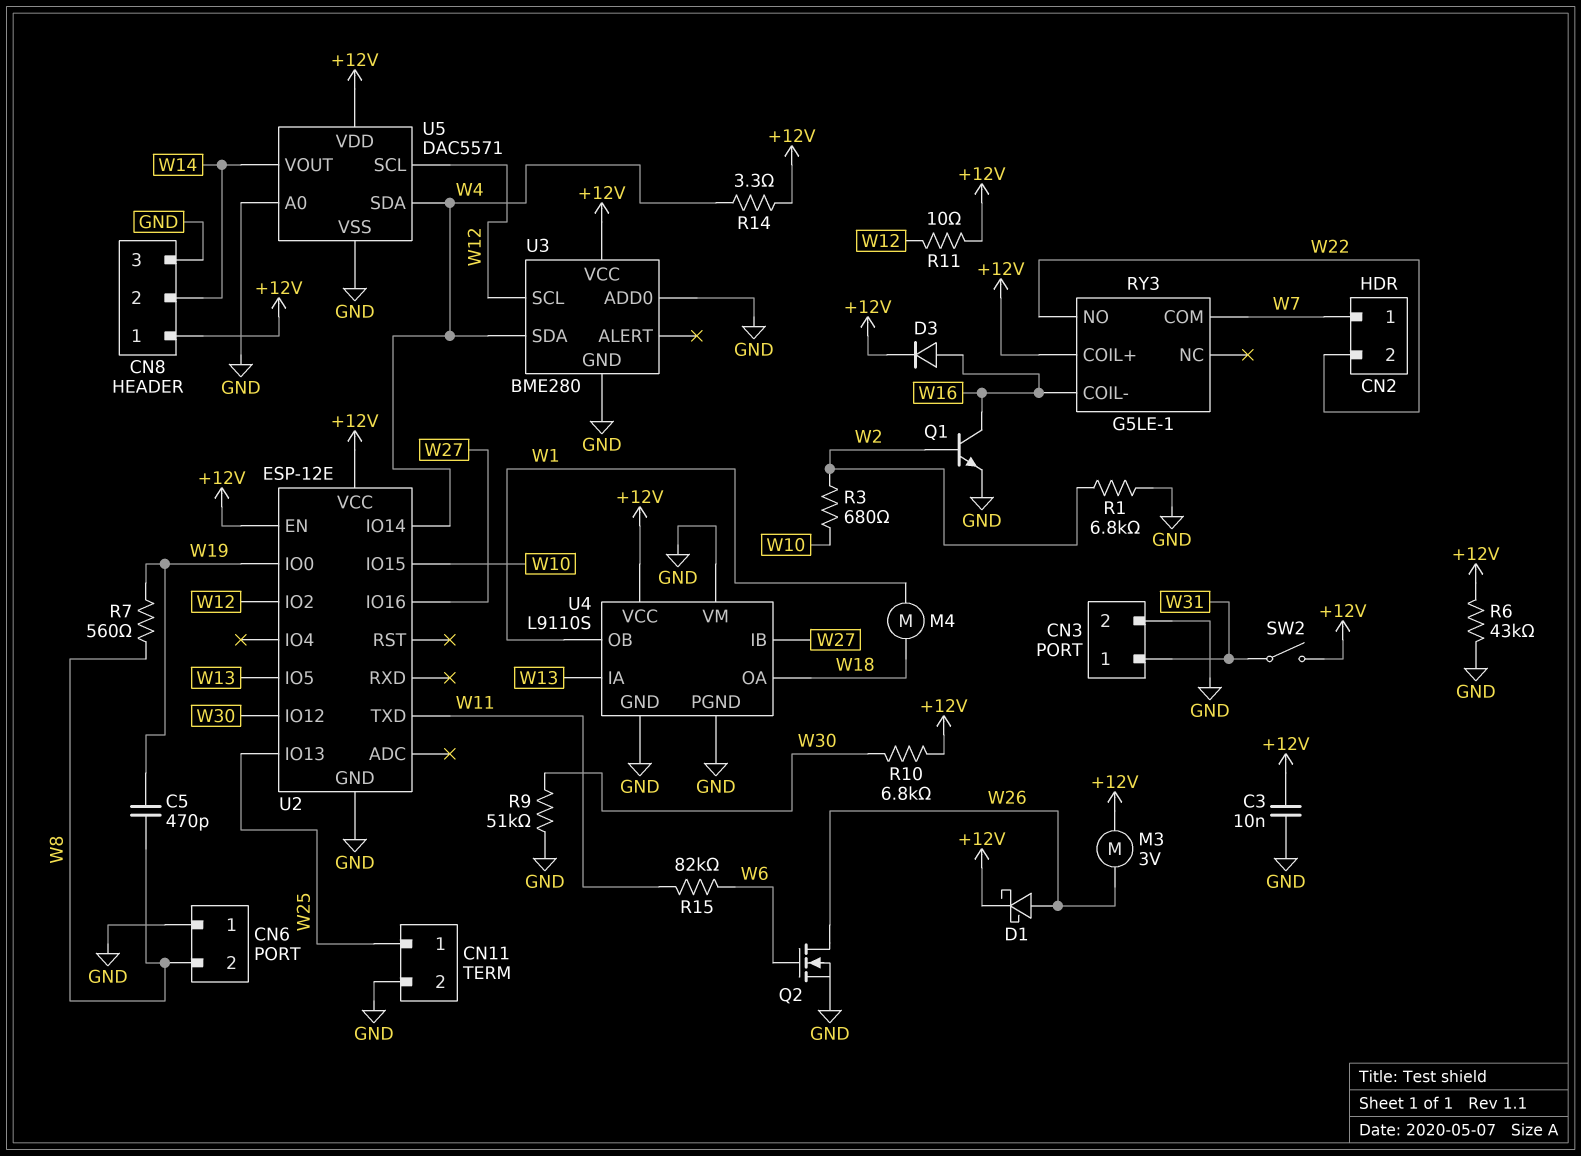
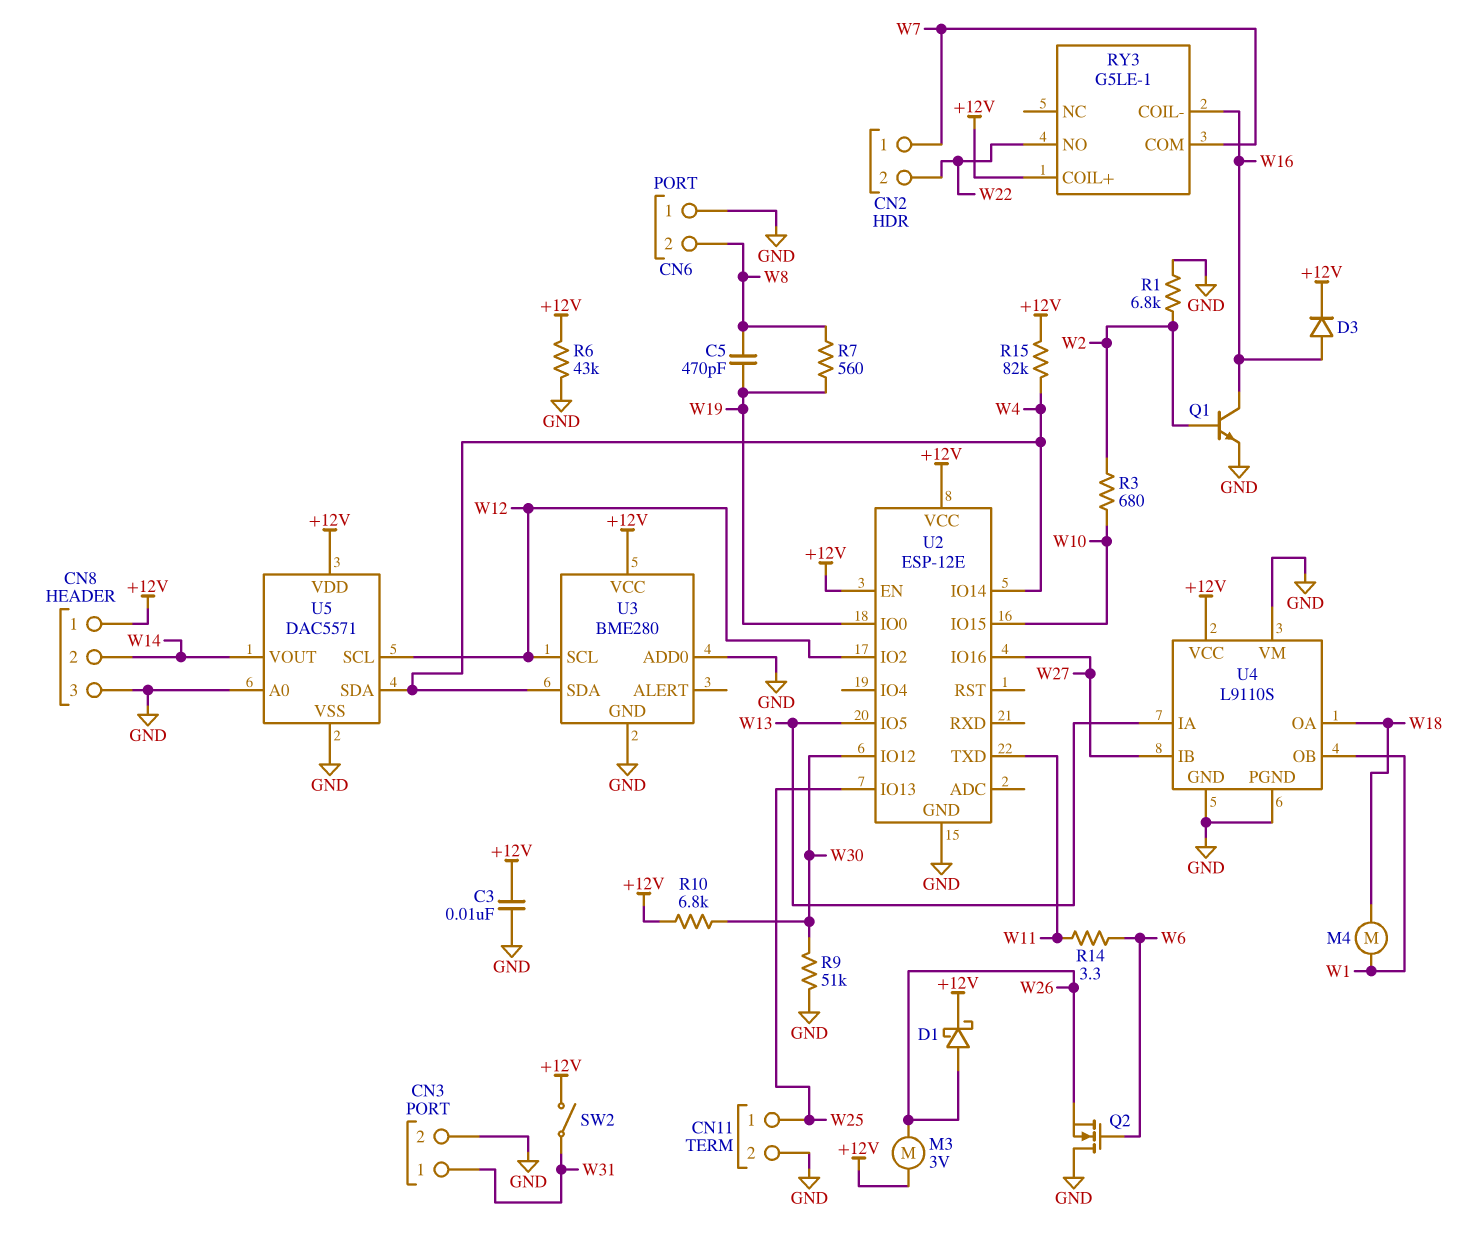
Q2: NMOS (G W6, D W26, S GND) -> NMOS (G W6, D GND, S W26)
R11: 10 (+12V, W12) -> none
R14: 3.3 (+12V, W4) -> 3.3 (W6, W11)
R15: 82k (W6, W11) -> 82k (+12V, W4)

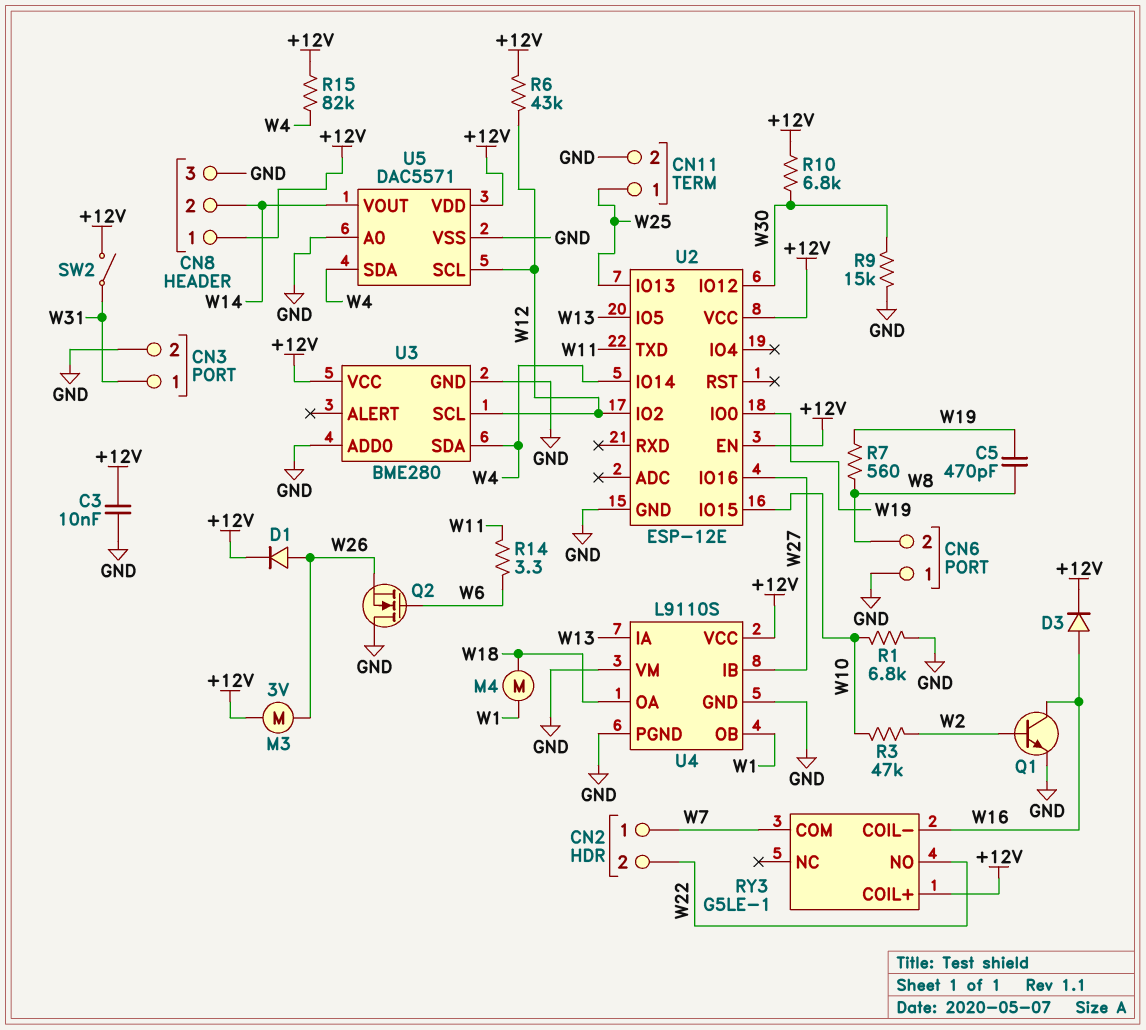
D1: schottky (A W26, K +12V) -> diode (A W26, K +12V)
R1: 6.8k (GND, W2) -> 6.8k (GND, W10)
R3: 680 (W2, W10) -> 47k (W2, W10)
R6: 43k (+12V, GND) -> 43k (+12V, W12)
R9: 51k (GND, W30) -> 15k (GND, W30)

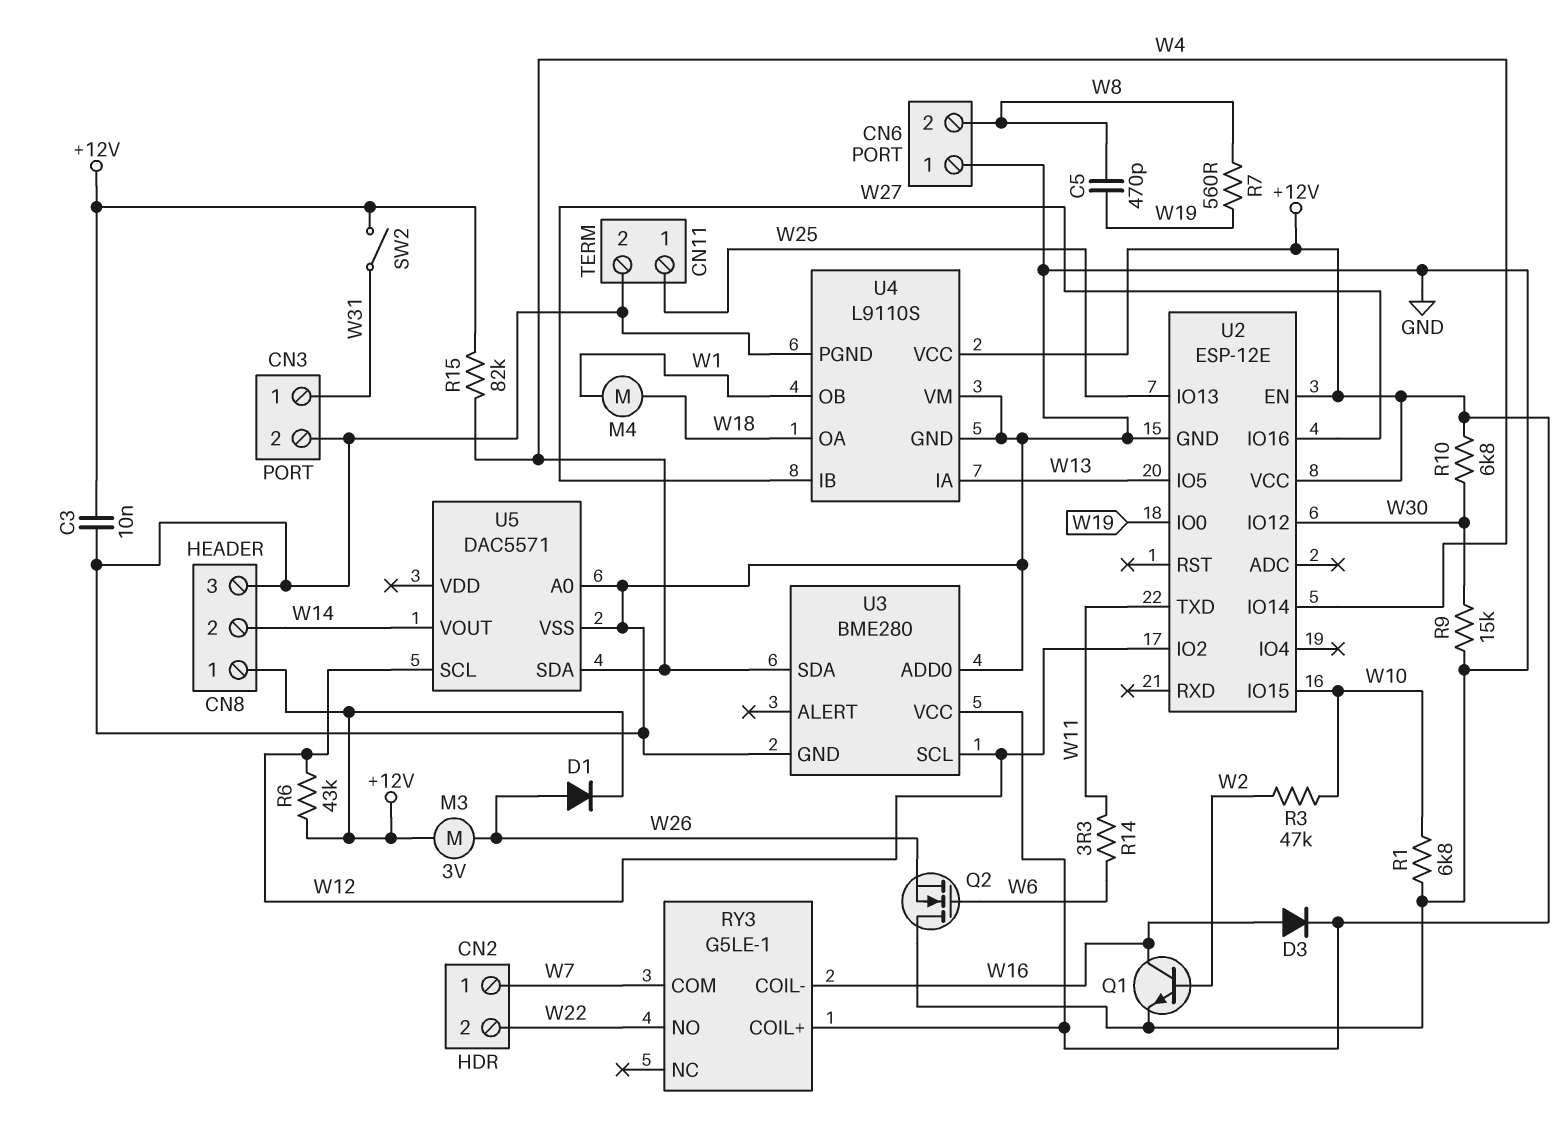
U5 pin VDD: +12V -> none

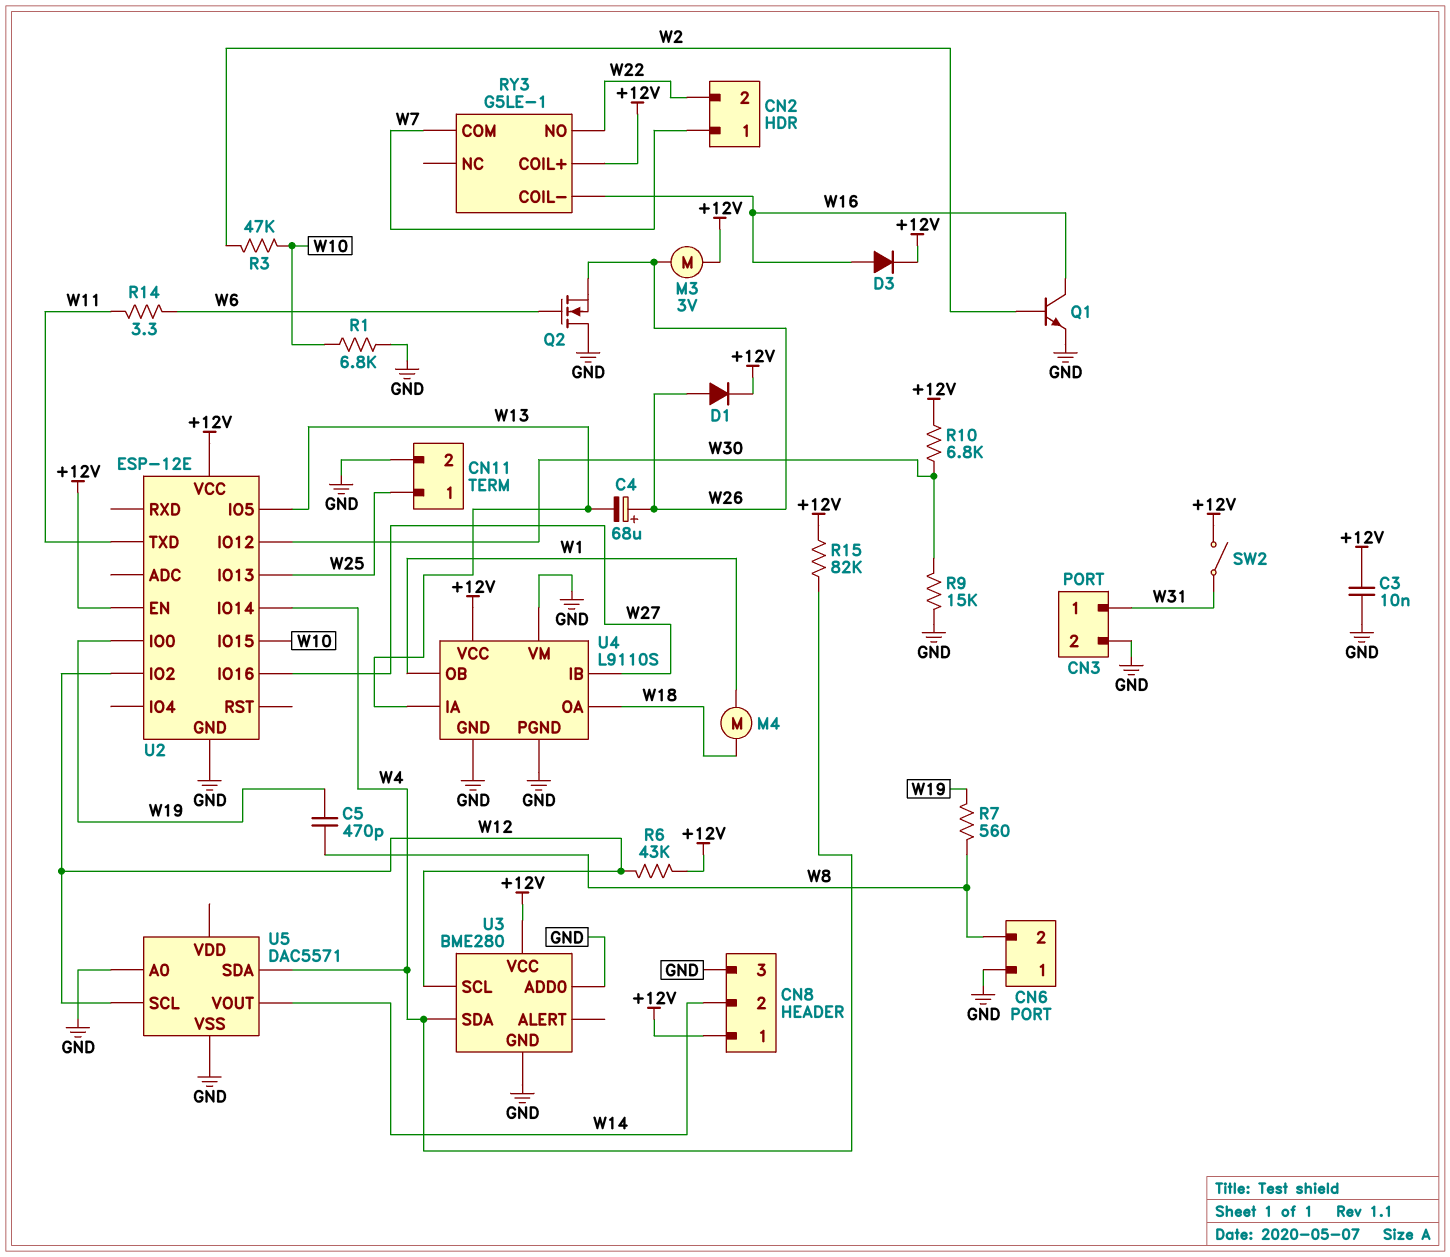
C4: none -> 68uF (plus W26, minus W13)

